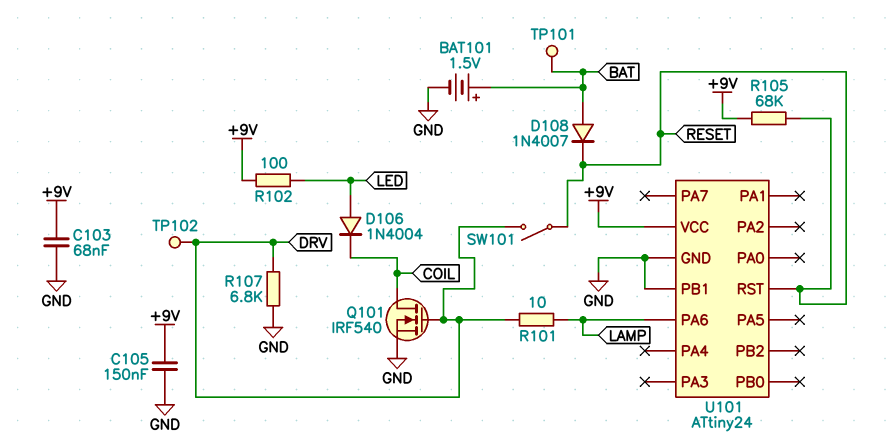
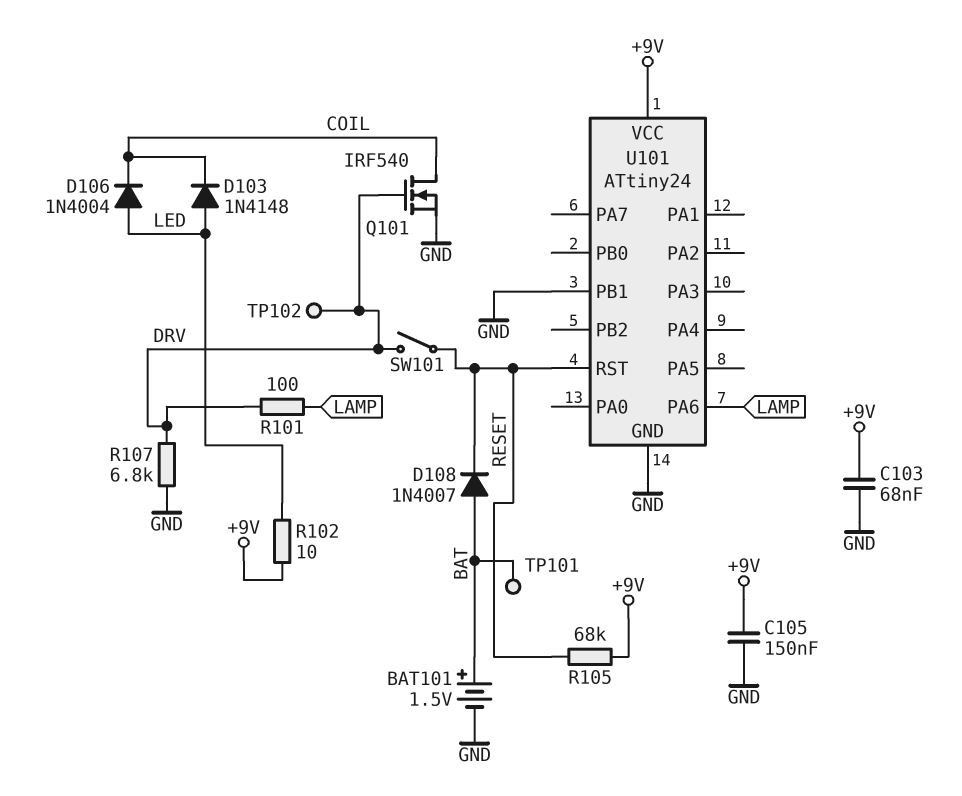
D103: none -> diode 1N4148 (A LED, K COIL)
R101: 10 (DRV, LAMP) -> 100 (DRV, LAMP)
R102: 100 (+9V, LED) -> 10 (+9V, LED)

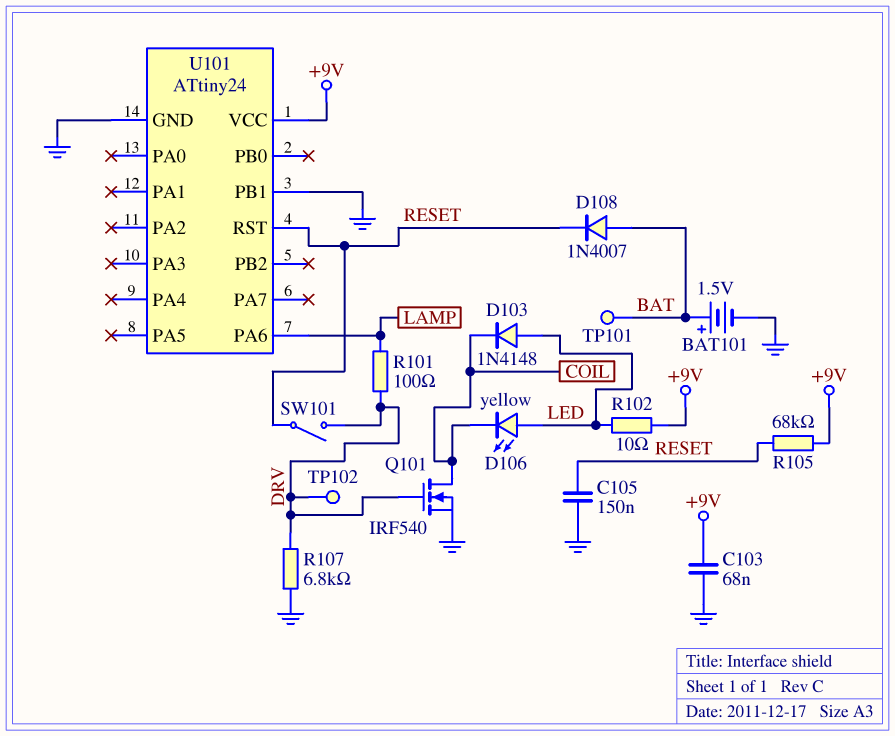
C105: 150nF (+9V, GND) -> 150nF (GND, RESET)
D106: diode 1N4004 (A LED, K COIL) -> LED yellow (A LED, K COIL)

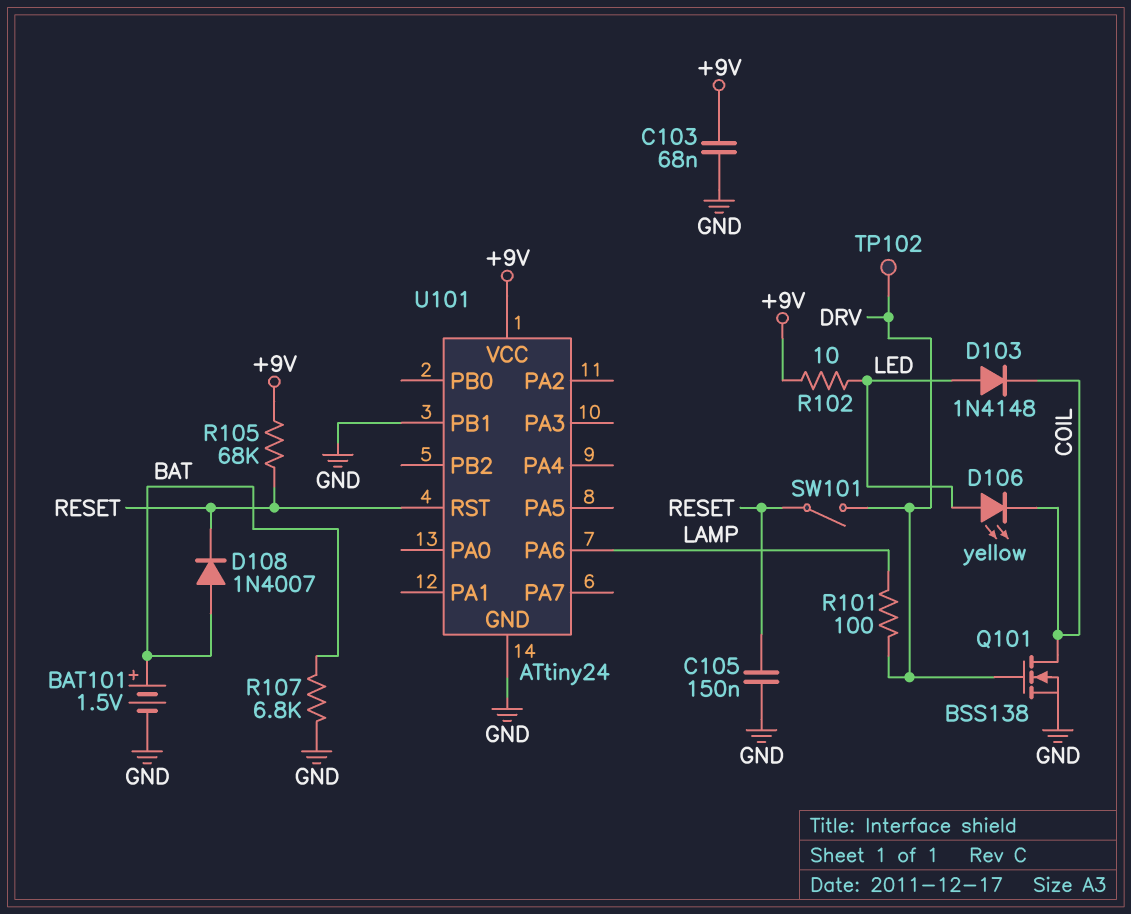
Q101: NMOS IRF540 (G DRV, D COIL, S GND) -> NMOS BSS138 (G DRV, D COIL, S GND)
R107: 6.8k (DRV, GND) -> 6.8k (BAT, GND)
TP101: test point (BAT) -> none

